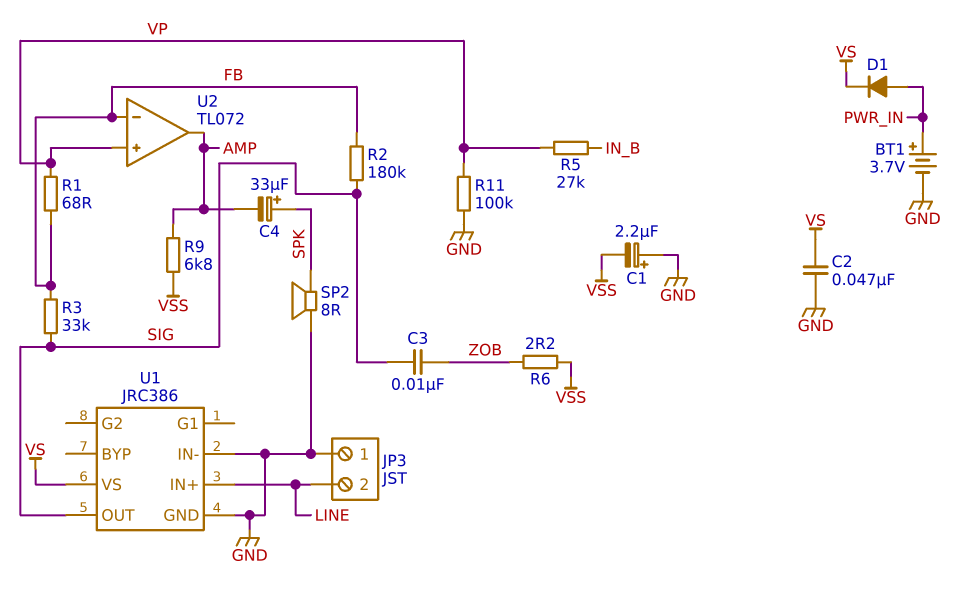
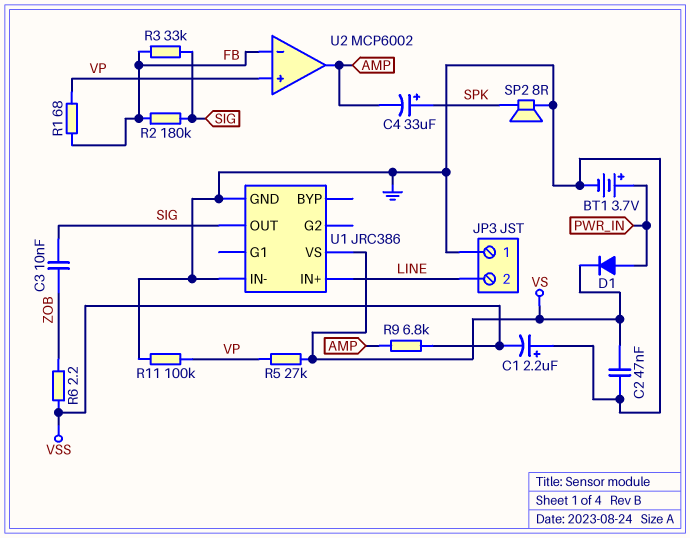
R5: 27k (IN_B, VP) -> 27k (VP, VS)
U2: TL072 -> MCP6002

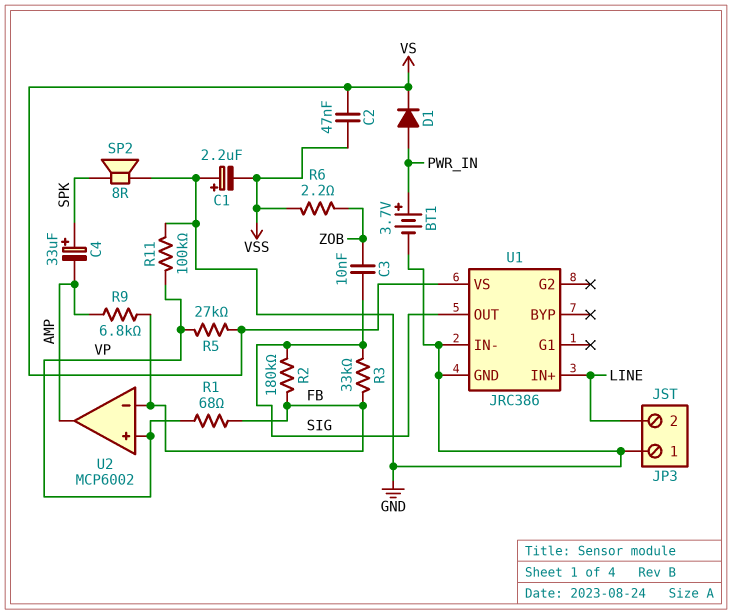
C2: 47nF (GND, VS) -> 47nF (VS, VSS)
R9: 6.8k (AMP, VSS) -> 6.8k (AMP, FB)

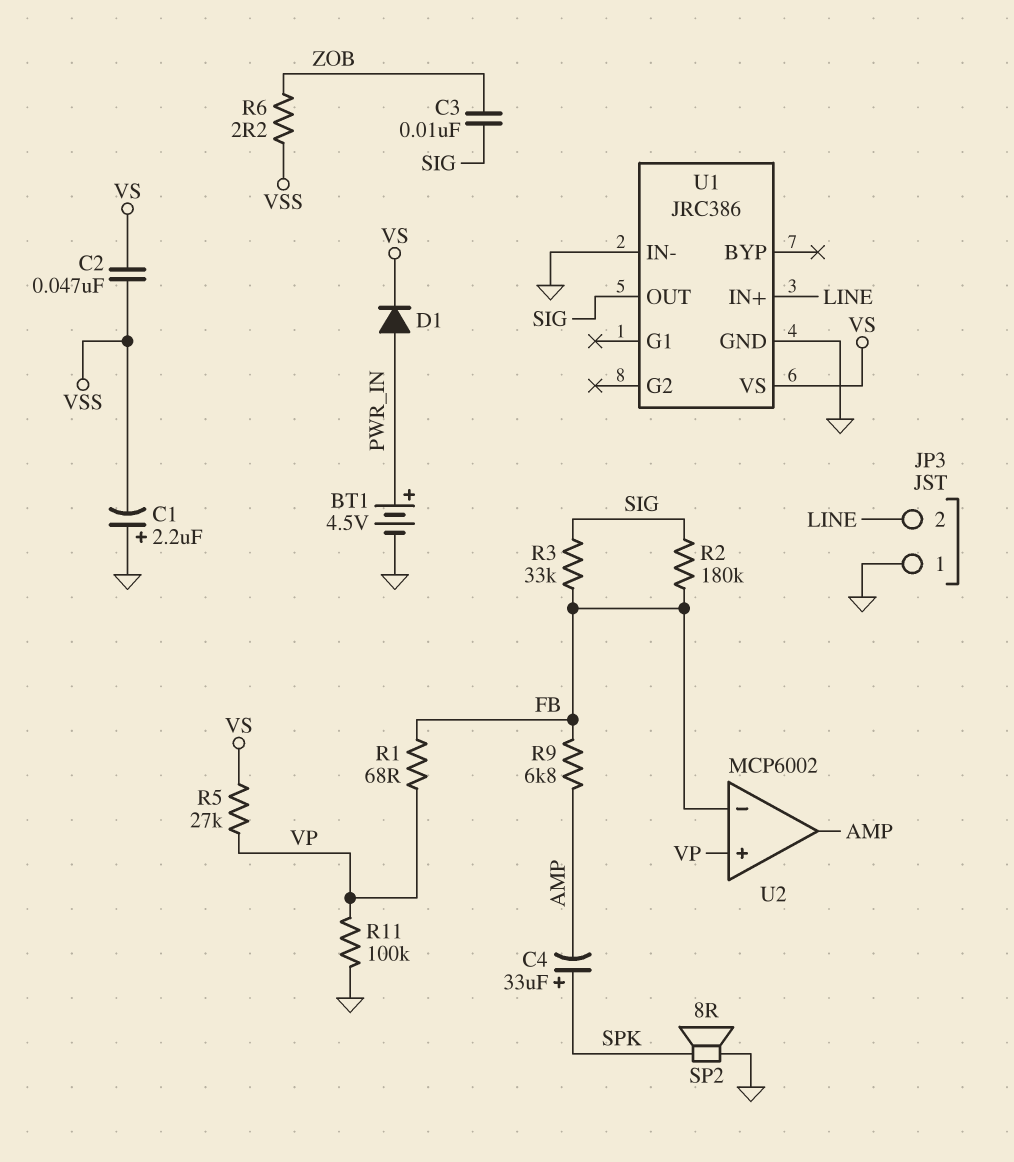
BT1: 3.7V (plus PWR_IN, minus GND) -> 4.5V (plus PWR_IN, minus GND)

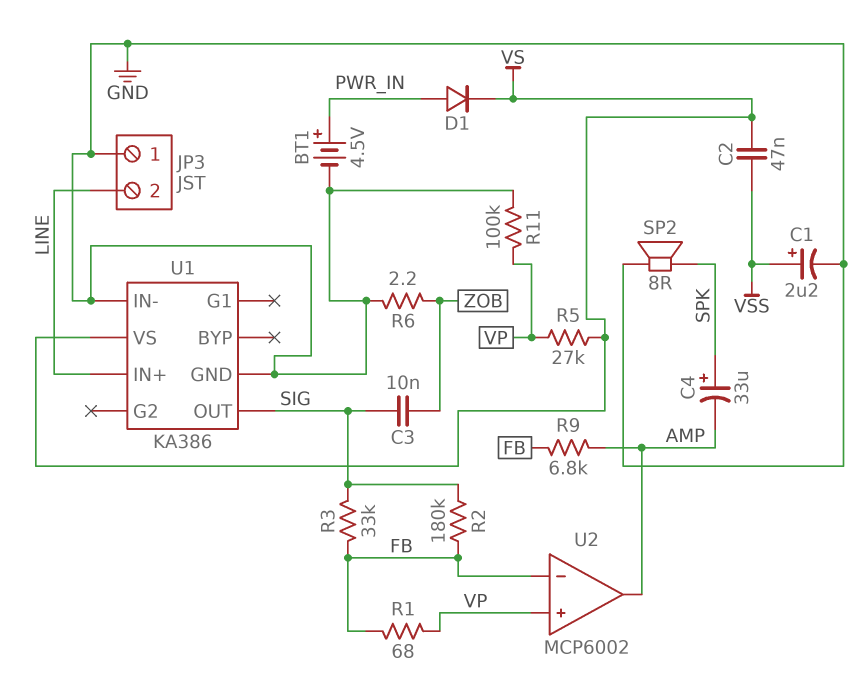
C1: 2.2uF (plus GND, minus VSS) -> 2.2uF (plus VSS, minus GND)
R6: 2.2 (VSS, ZOB) -> 2.2 (GND, ZOB)
U1: JRC386 -> KA386

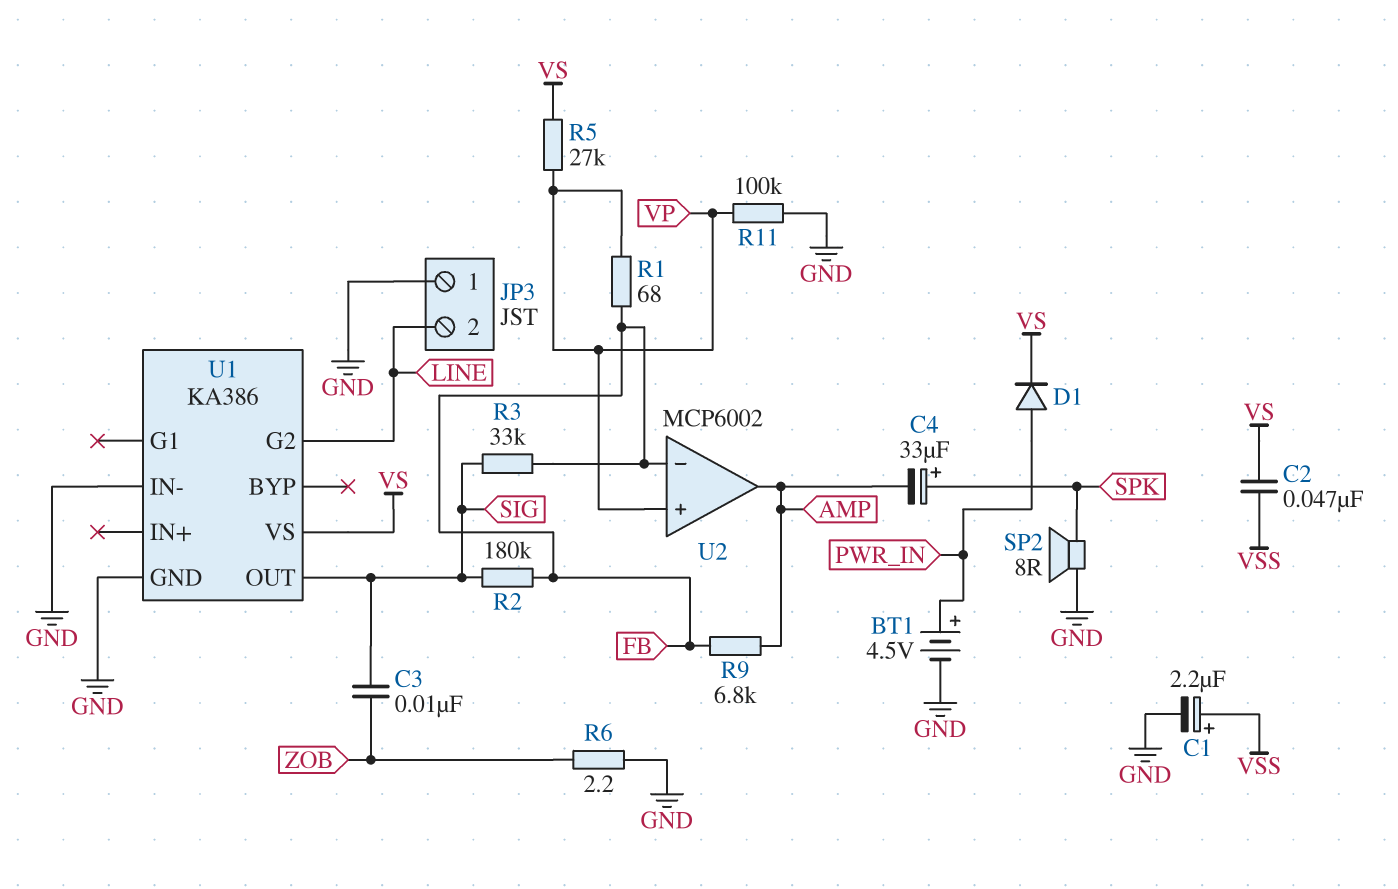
U1 pin G2: none -> LINE
U1 pin IN+: LINE -> none

